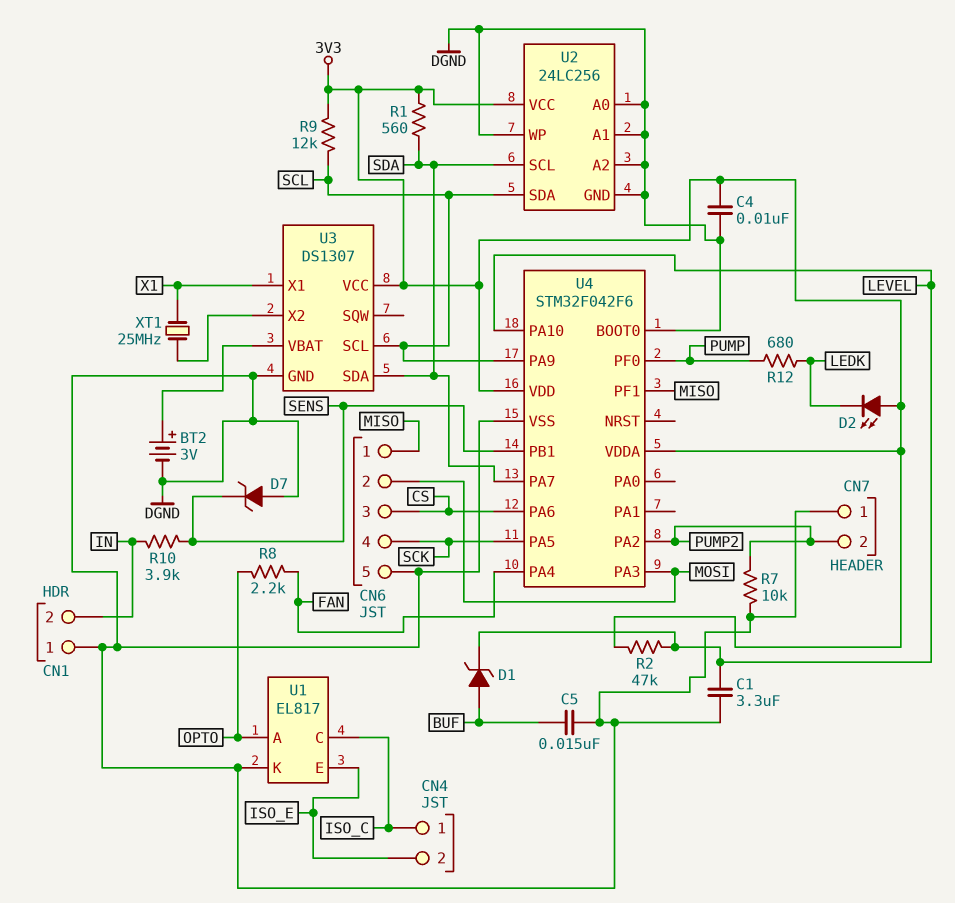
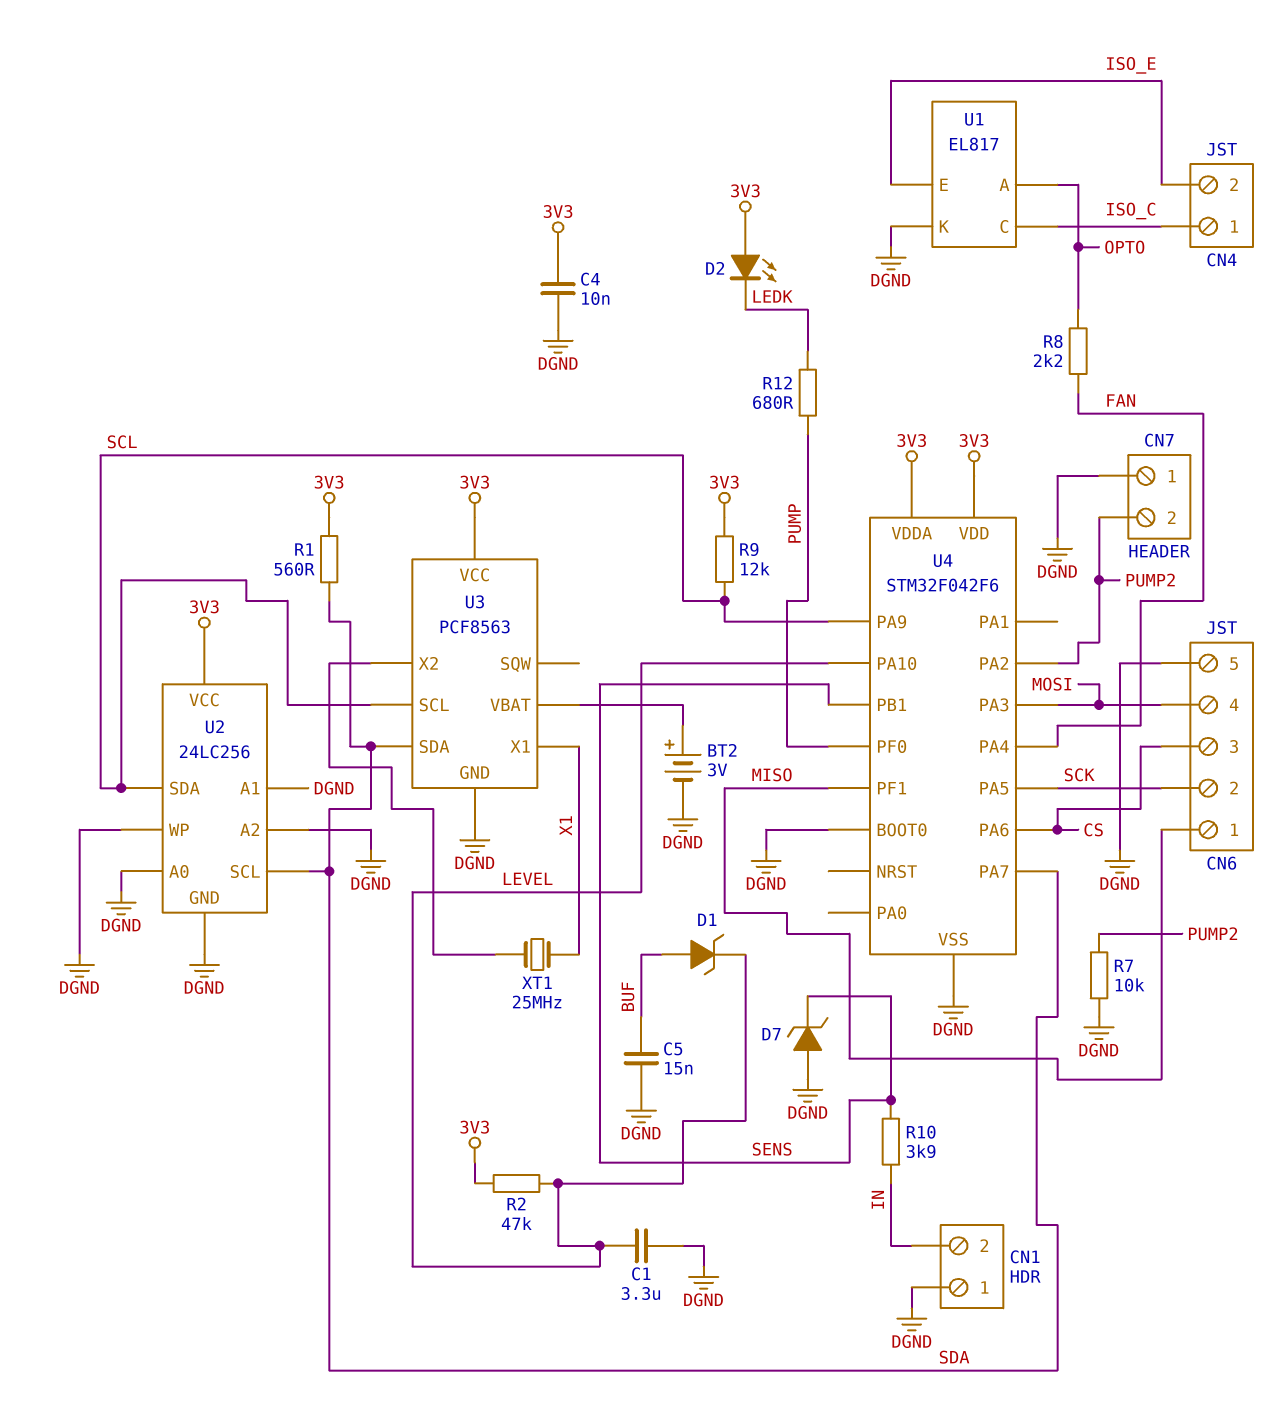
CN6 pin 2: MOSI -> SCK
CN6 pin 4: SCK -> MOSI
U3: DS1307 -> PCF8563

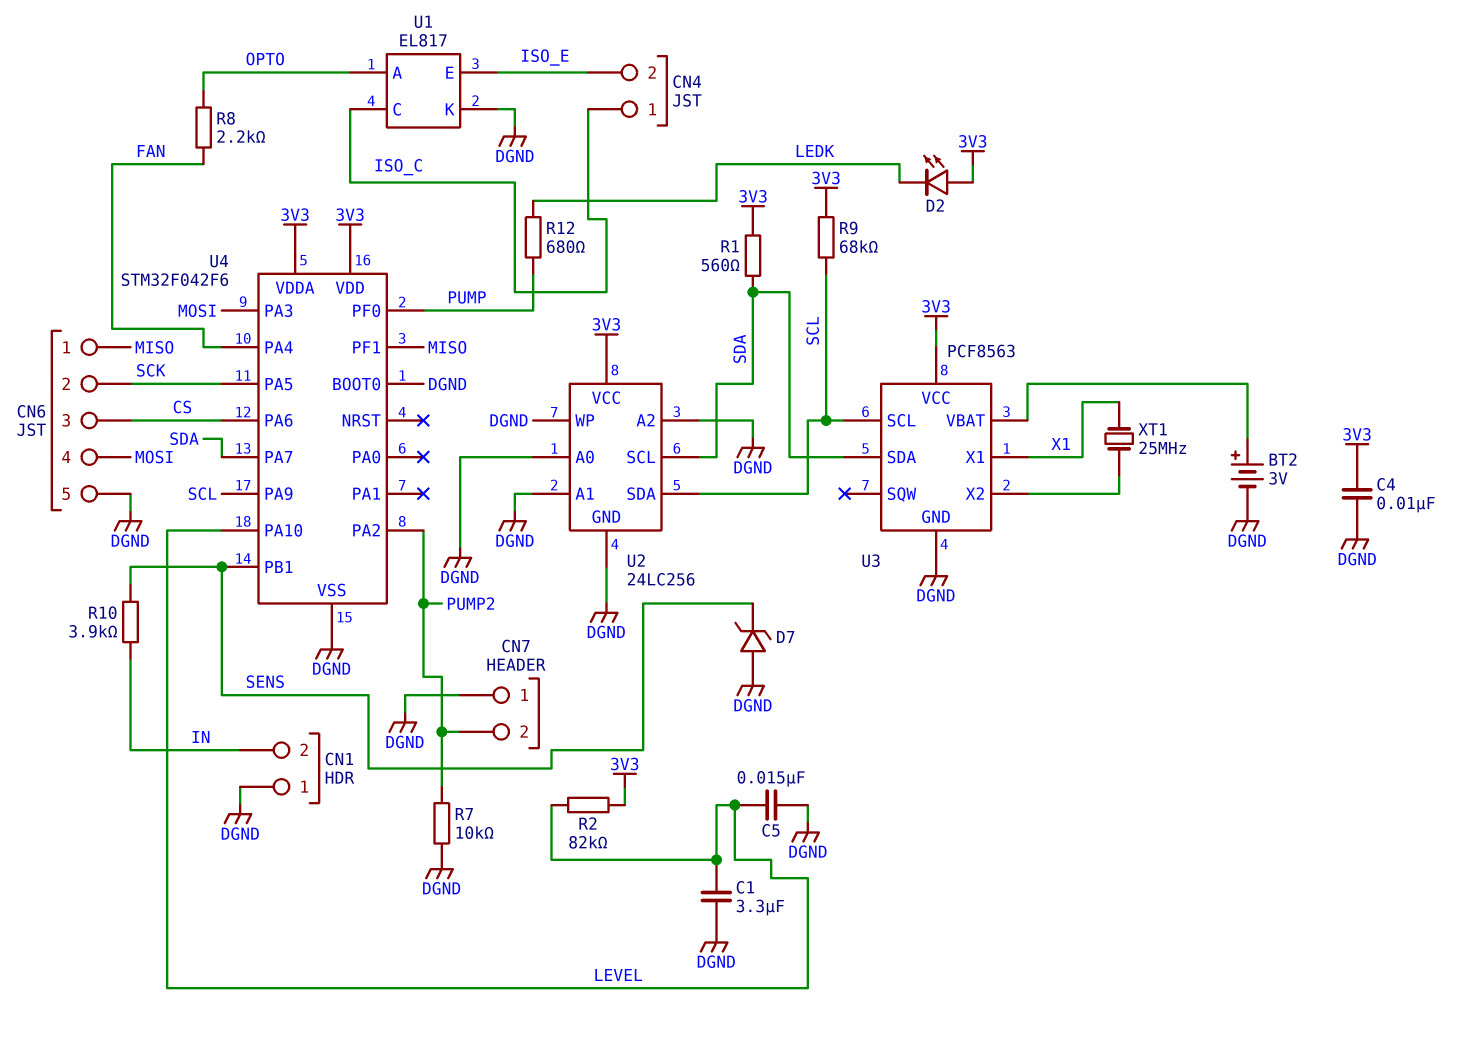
C5: 15nF (BUF, DGND) -> 15nF (DGND, LEVEL)
D1: zener (A BUF, K LEVEL) -> none
R2: 47k (3V3, LEVEL) -> 82k (3V3, LEVEL)
R9: 12k (3V3, SCL) -> 68k (3V3, SCL)

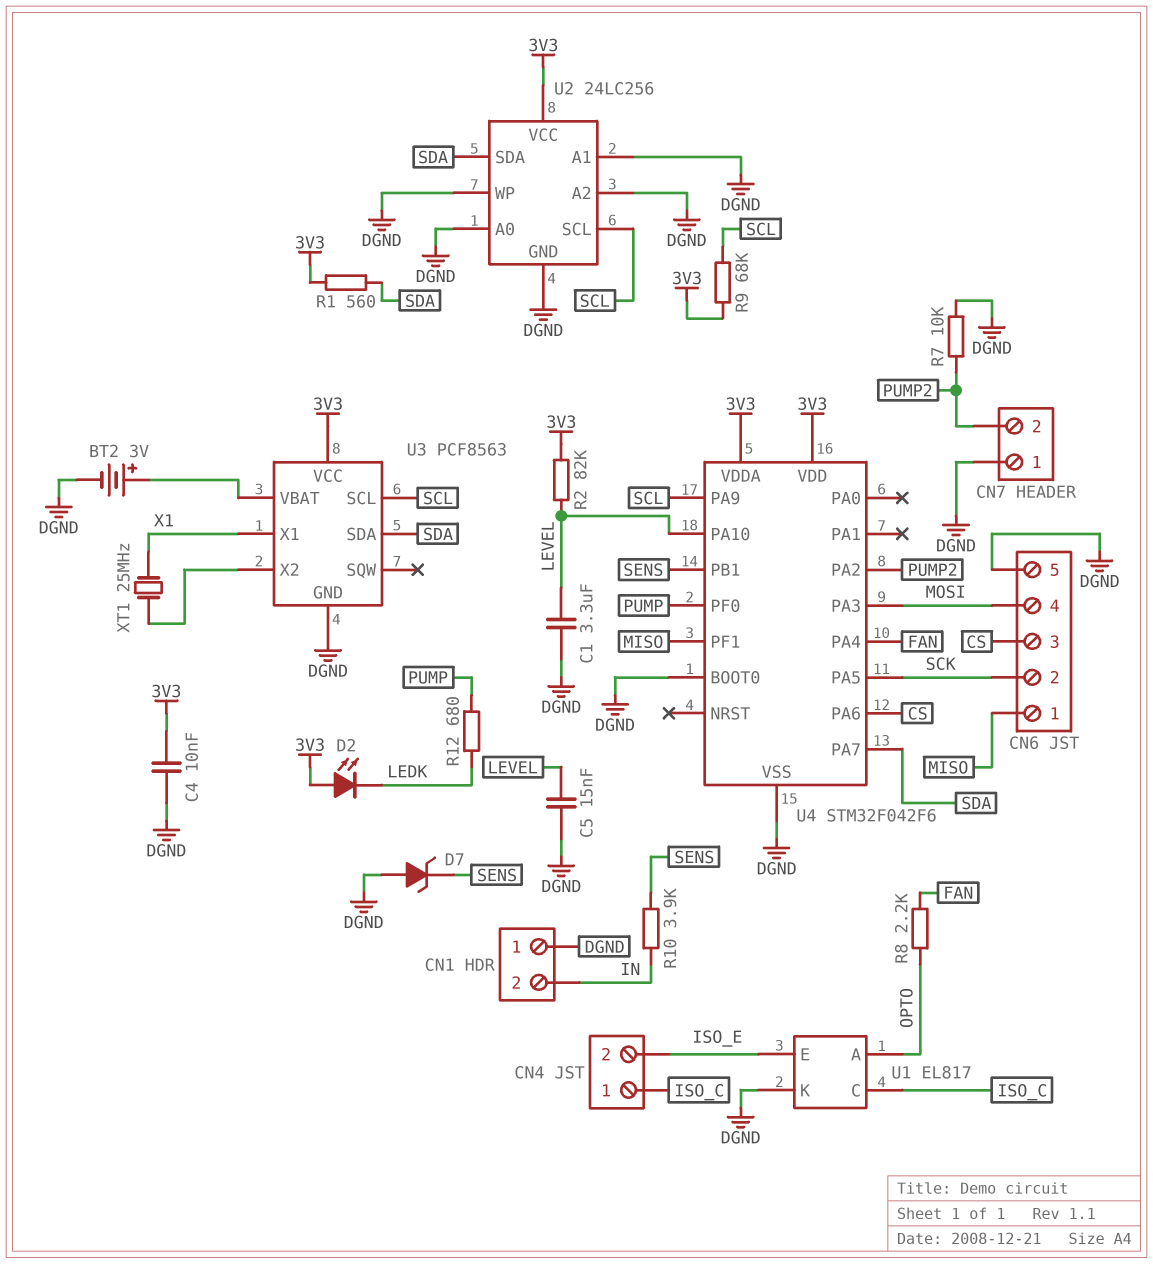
U2 pin SCL: SDA -> SCL
U2 pin SDA: SCL -> SDA

